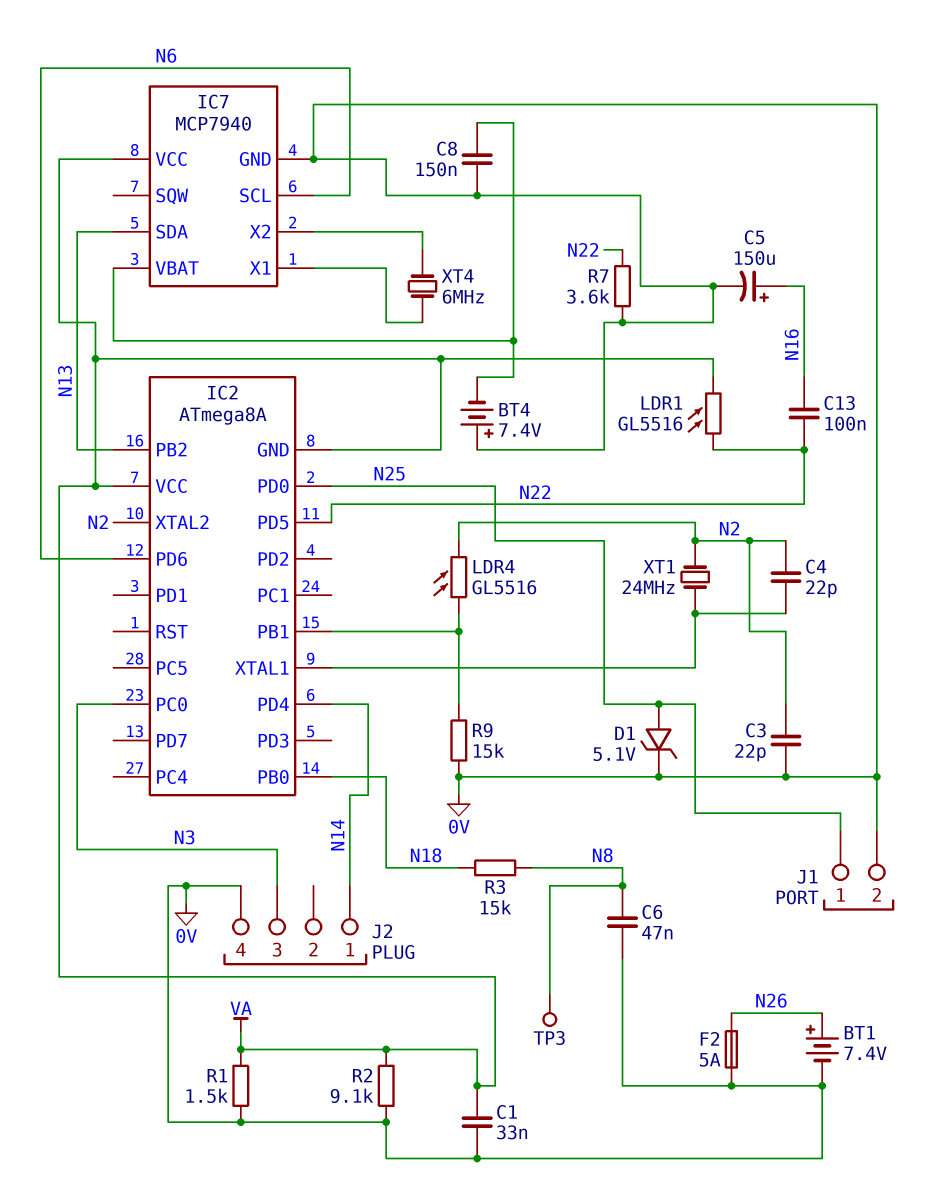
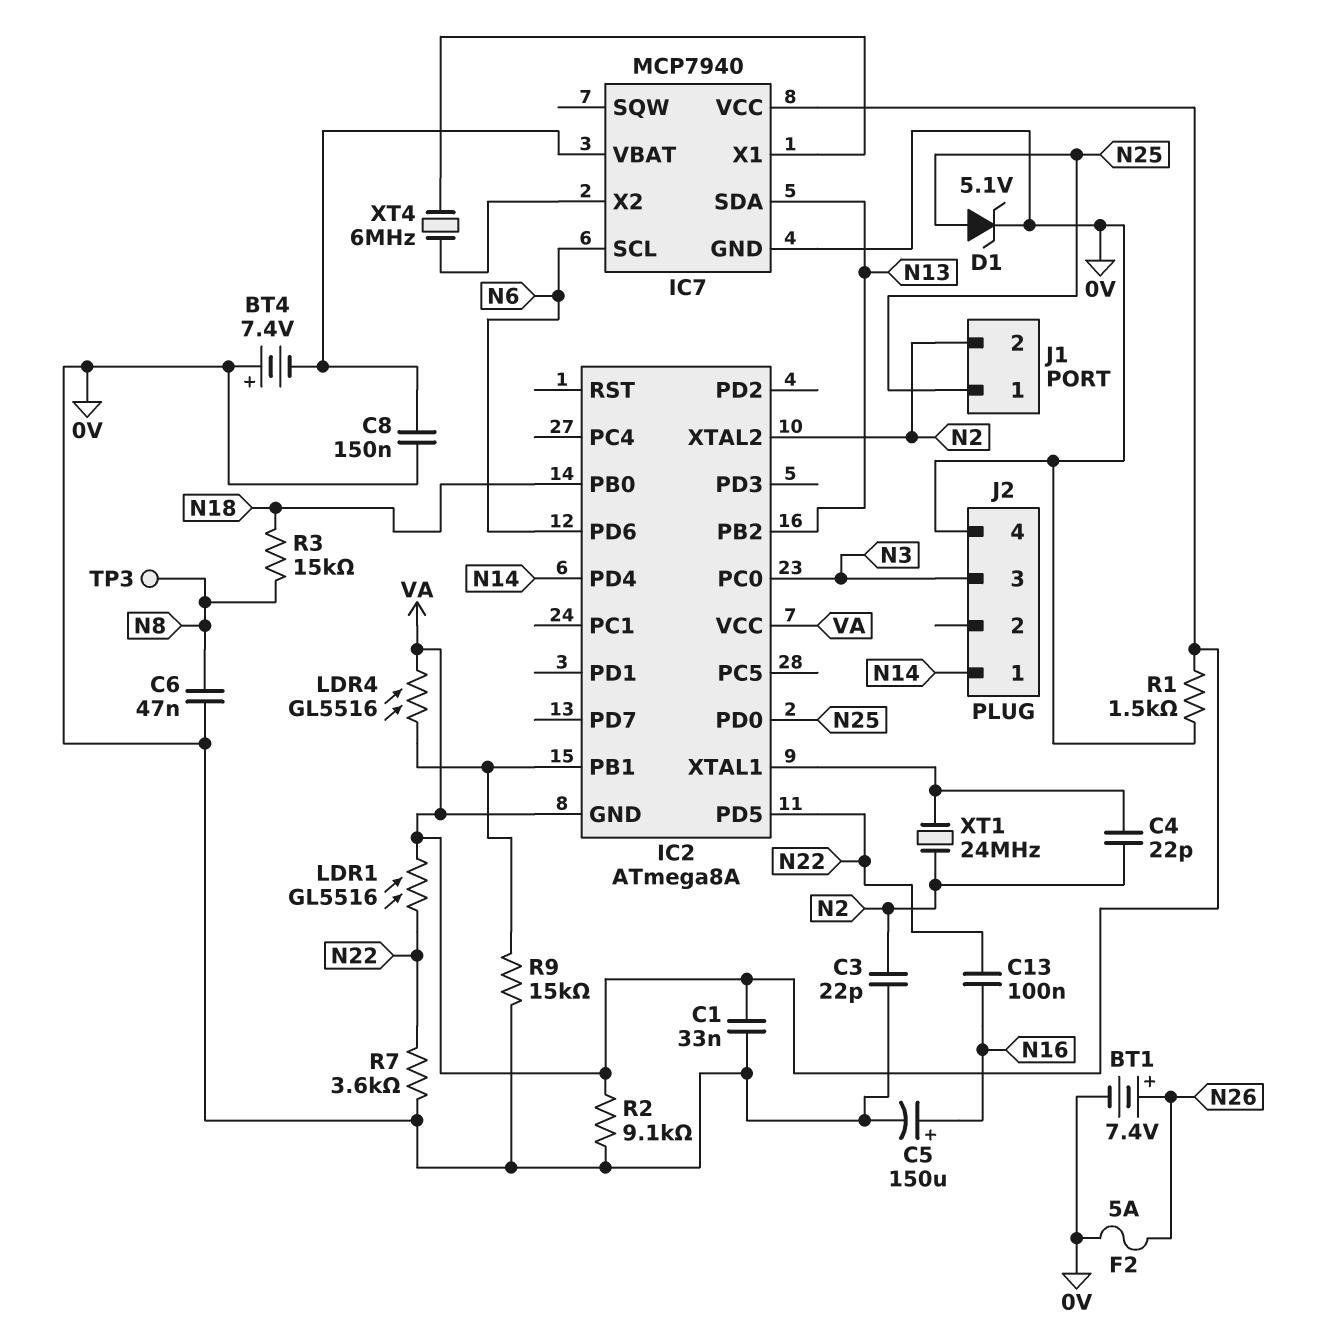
J1 pin 2: 0V -> N2
LDR4: GL5516 (IC2/PB1, N2) -> GL5516 (IC2/PB1, VA)

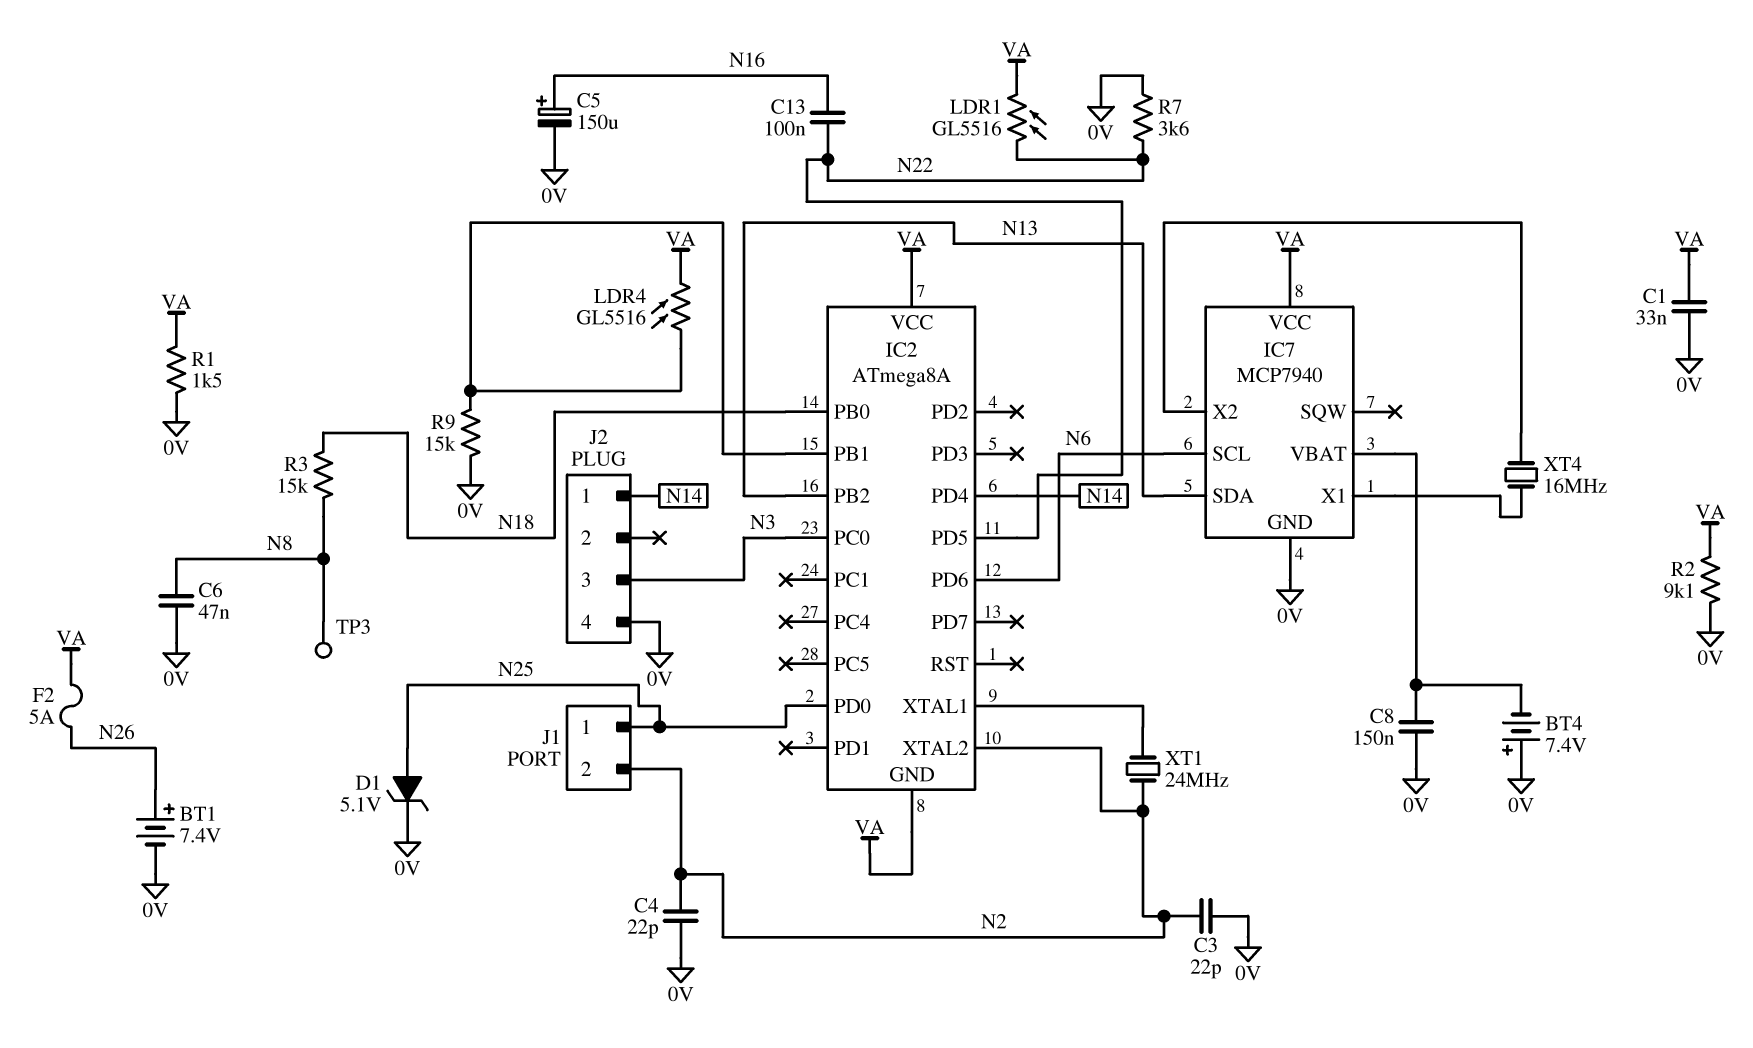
C4: 22pF (IC2/XTAL1, N2) -> 22pF (0V, N2)
F2: 5A (0V, N26) -> 5A (N26, VA)
XT4: 6MHz (IC7/X1, IC7/X2) -> 16MHz (IC7/X1, IC7/X2)

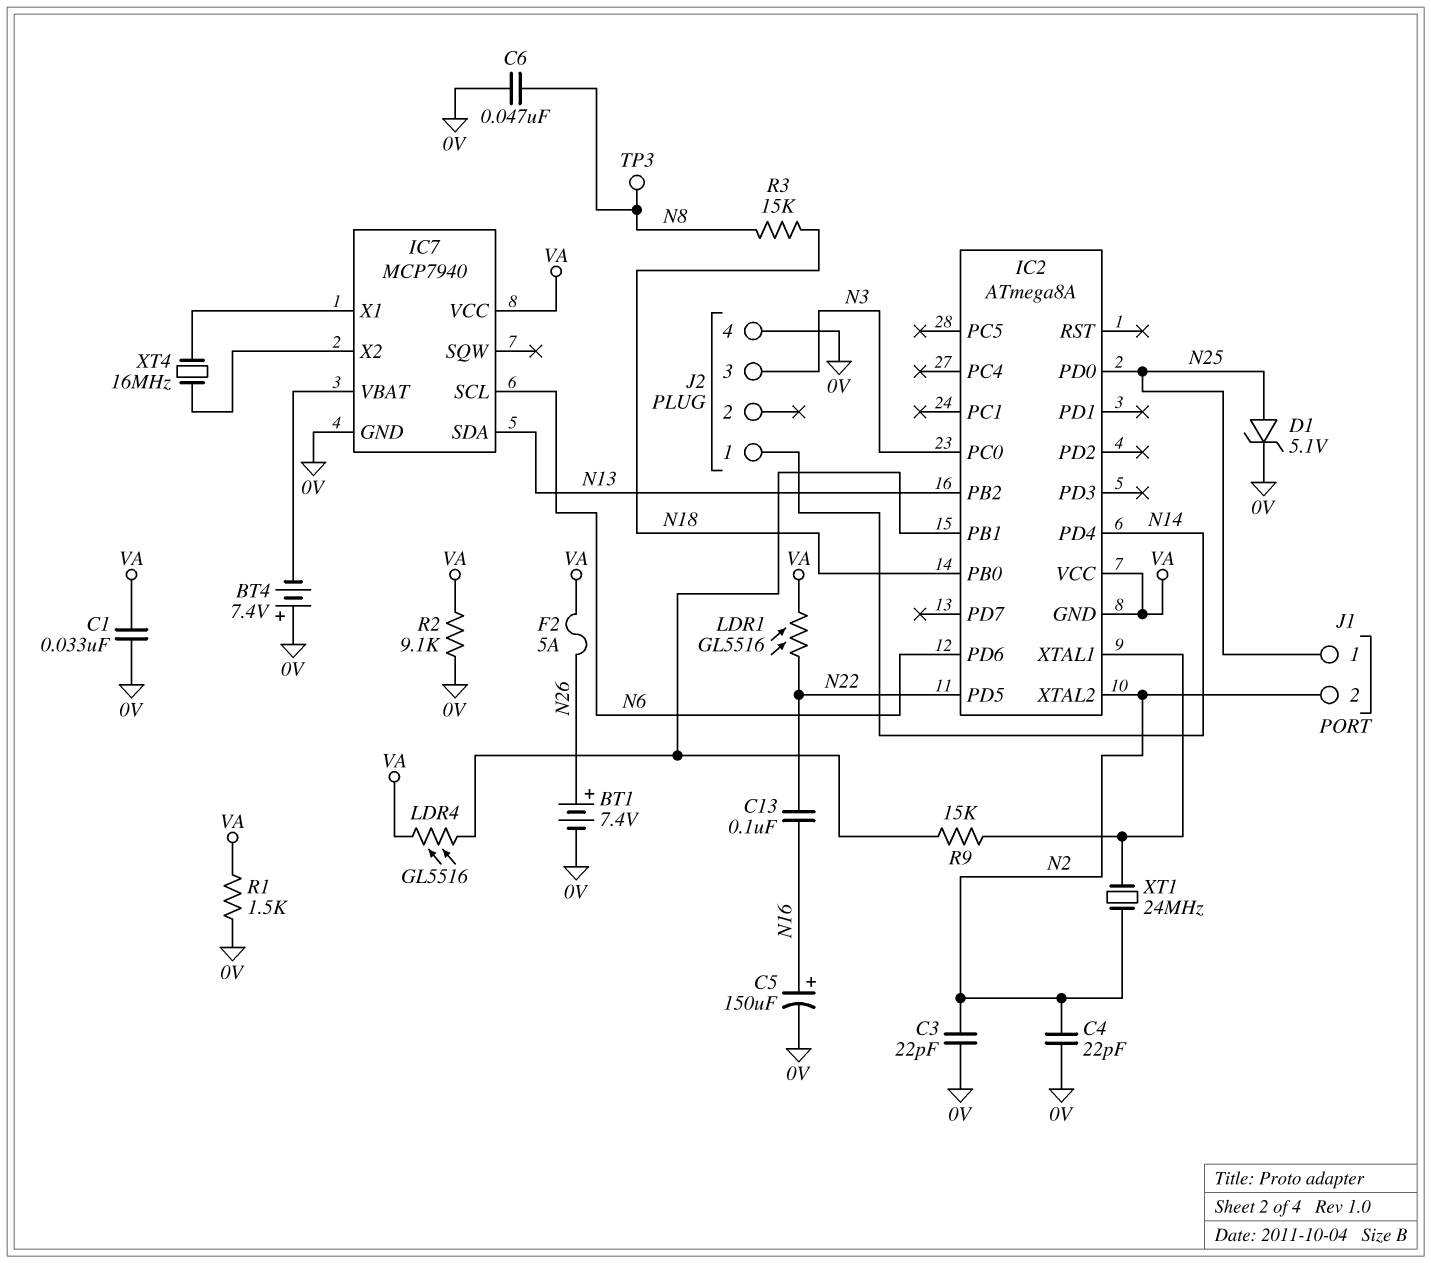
C8: 150nF (0V, IC7/VBAT) -> none
R7: 3.6k (0V, N22) -> none
R9: 15k (0V, IC2/PB1) -> 15k (IC2/PB1, IC2/XTAL1)

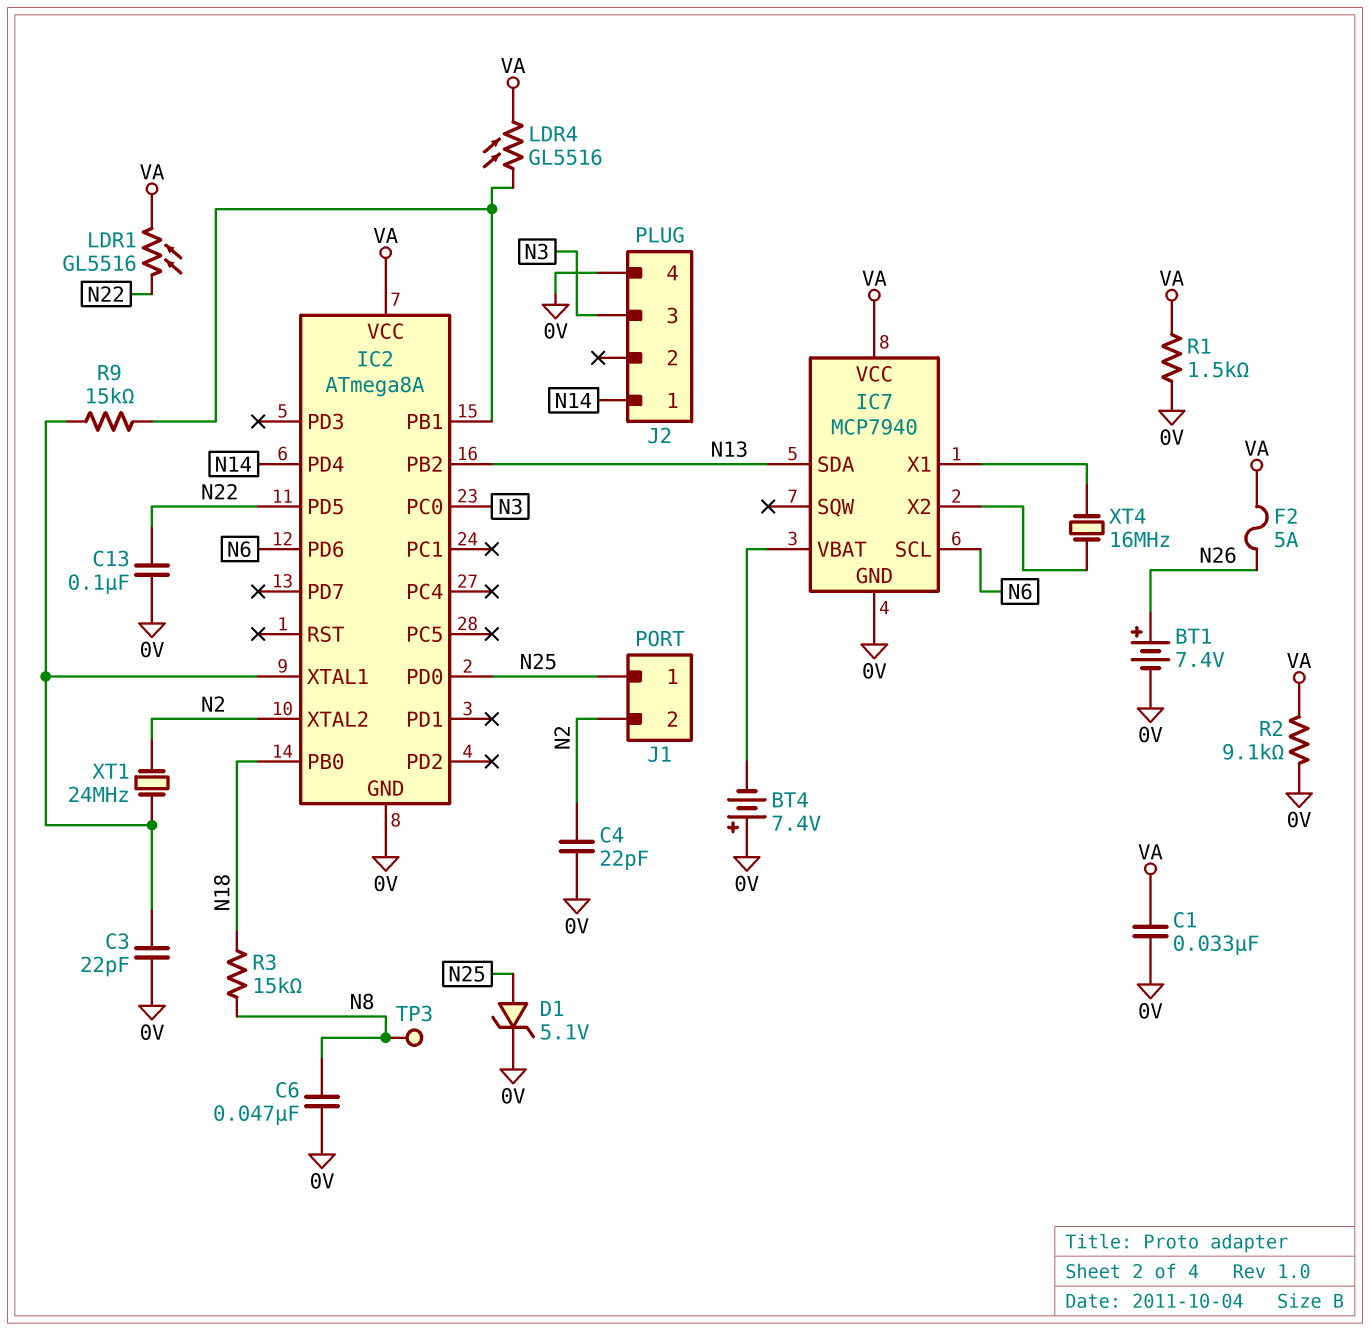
C3: 22pF (0V, N2) -> 22pF (0V, IC2/XTAL1)
C5: 150uF (plus N16, minus 0V) -> none
C13: 100nF (N16, N22) -> 100nF (0V, N22)
IC2 pin GND: VA -> 0V

